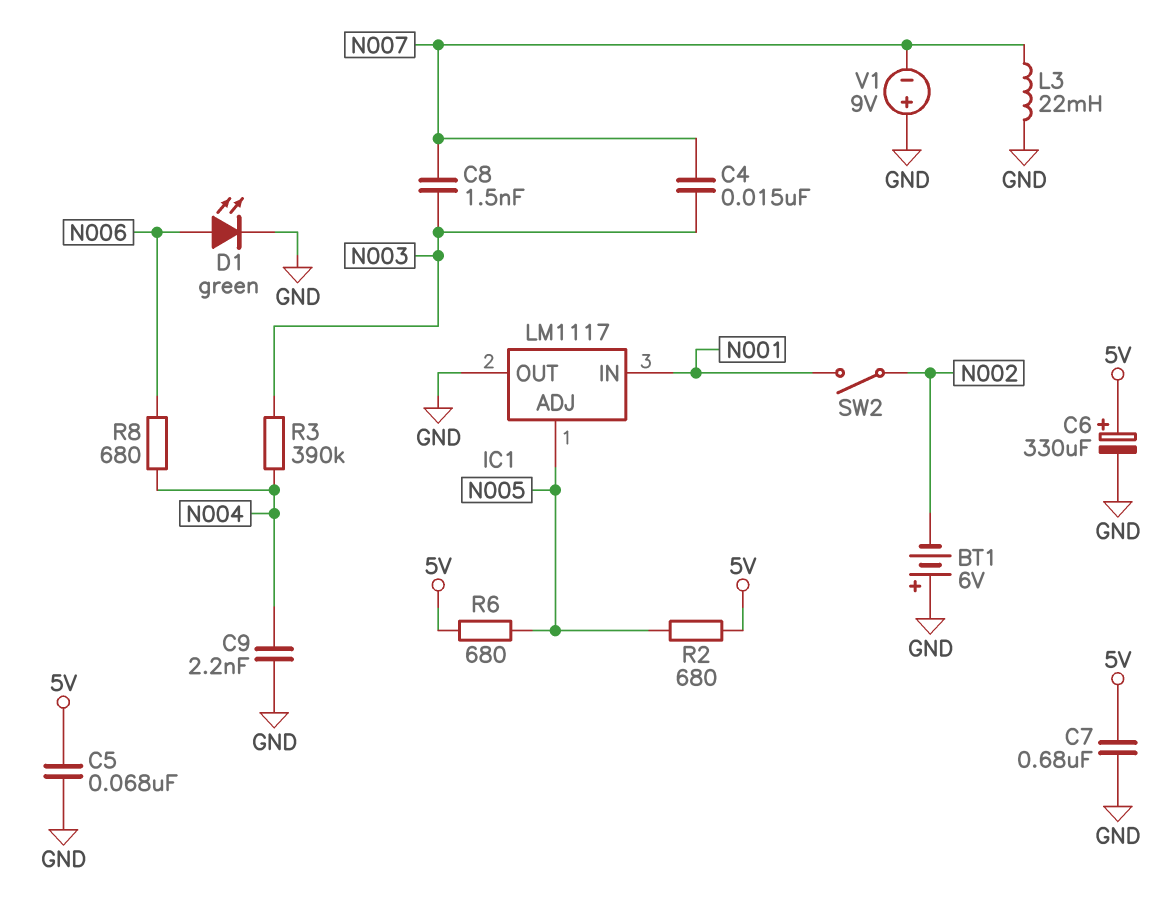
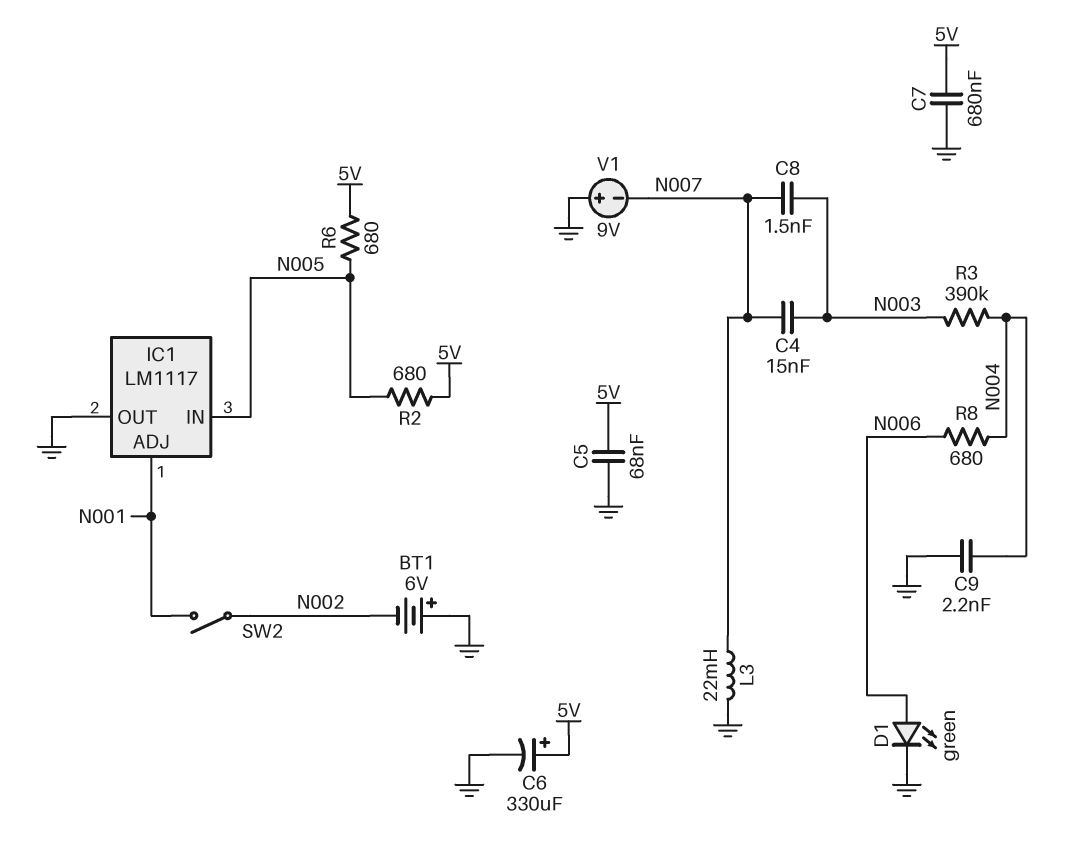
IC1 pin ADJ: N005 -> N001
IC1 pin IN: N001 -> N005

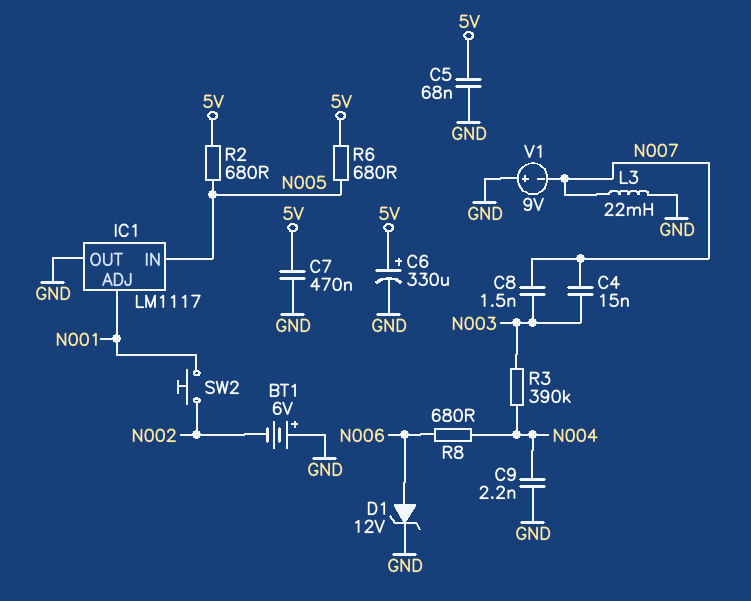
C7: 680nF (5V, GND) -> 470nF (5V, GND)
D1: LED green (A N006, K GND) -> zener 12V (A N006, K GND)
SW2: switch (N001, N002) -> button (N001, N002)

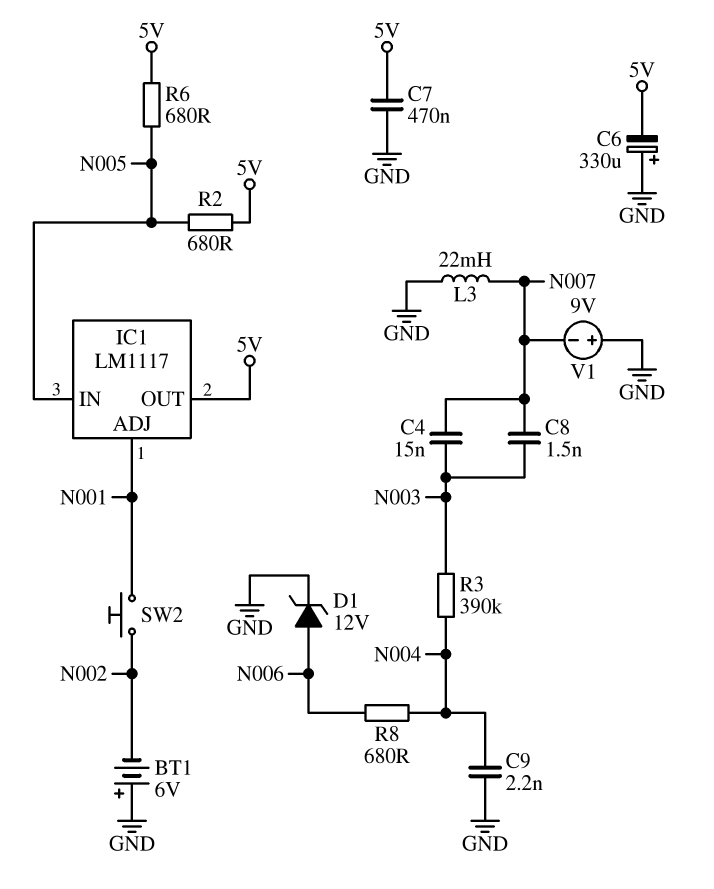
C5: 68nF (5V, GND) -> none
C6: 330uF (plus 5V, minus GND) -> 330uF (plus GND, minus 5V)
IC1 pin OUT: GND -> 5V

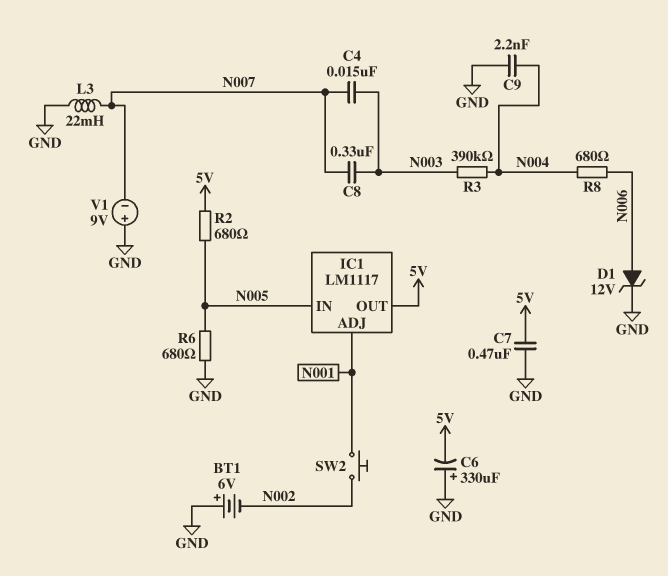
C8: 1.5nF (N003, N007) -> 330nF (N003, N007)
R6: 680 (5V, N005) -> 680 (GND, N005)

